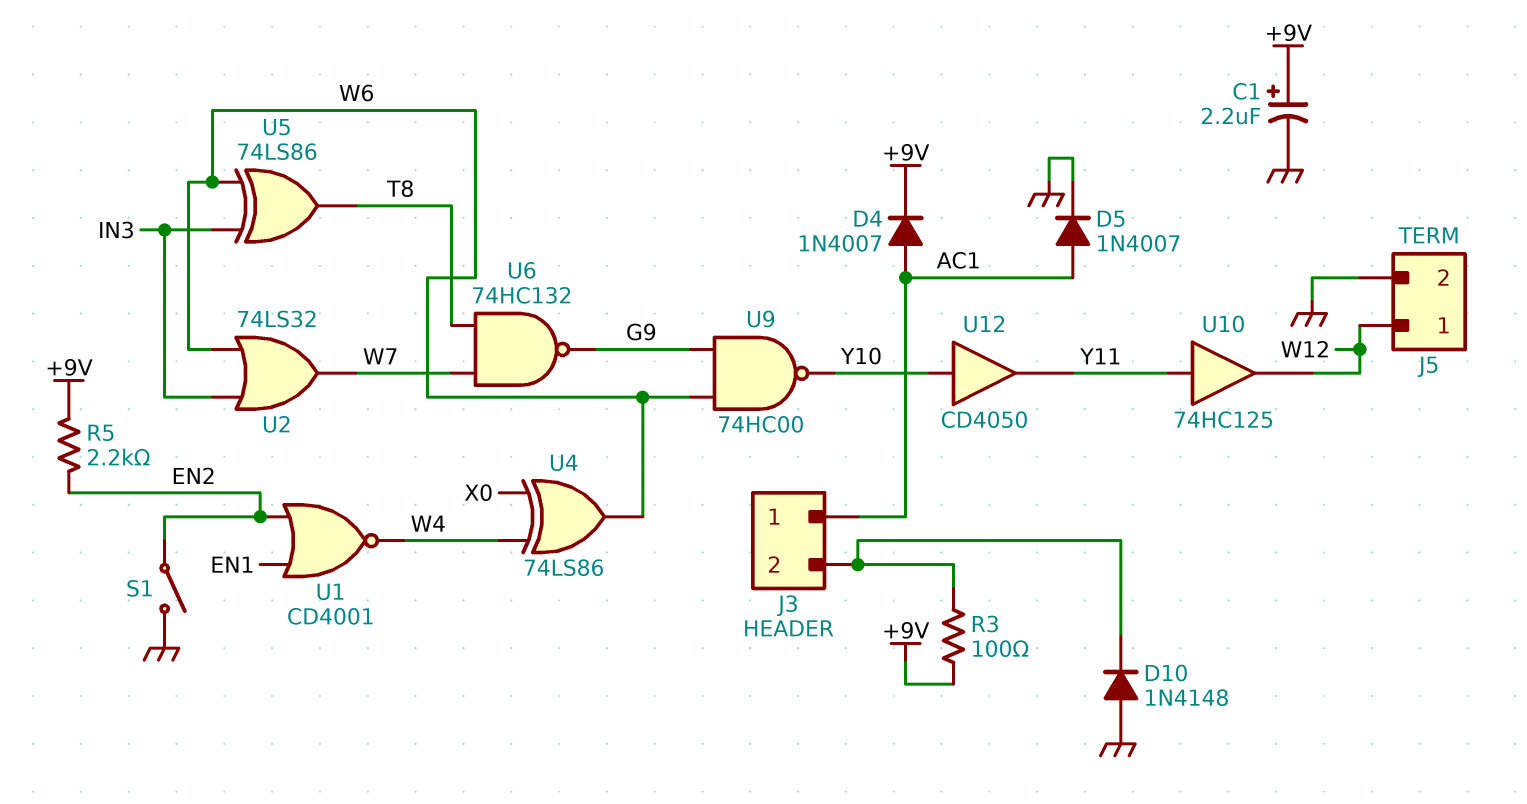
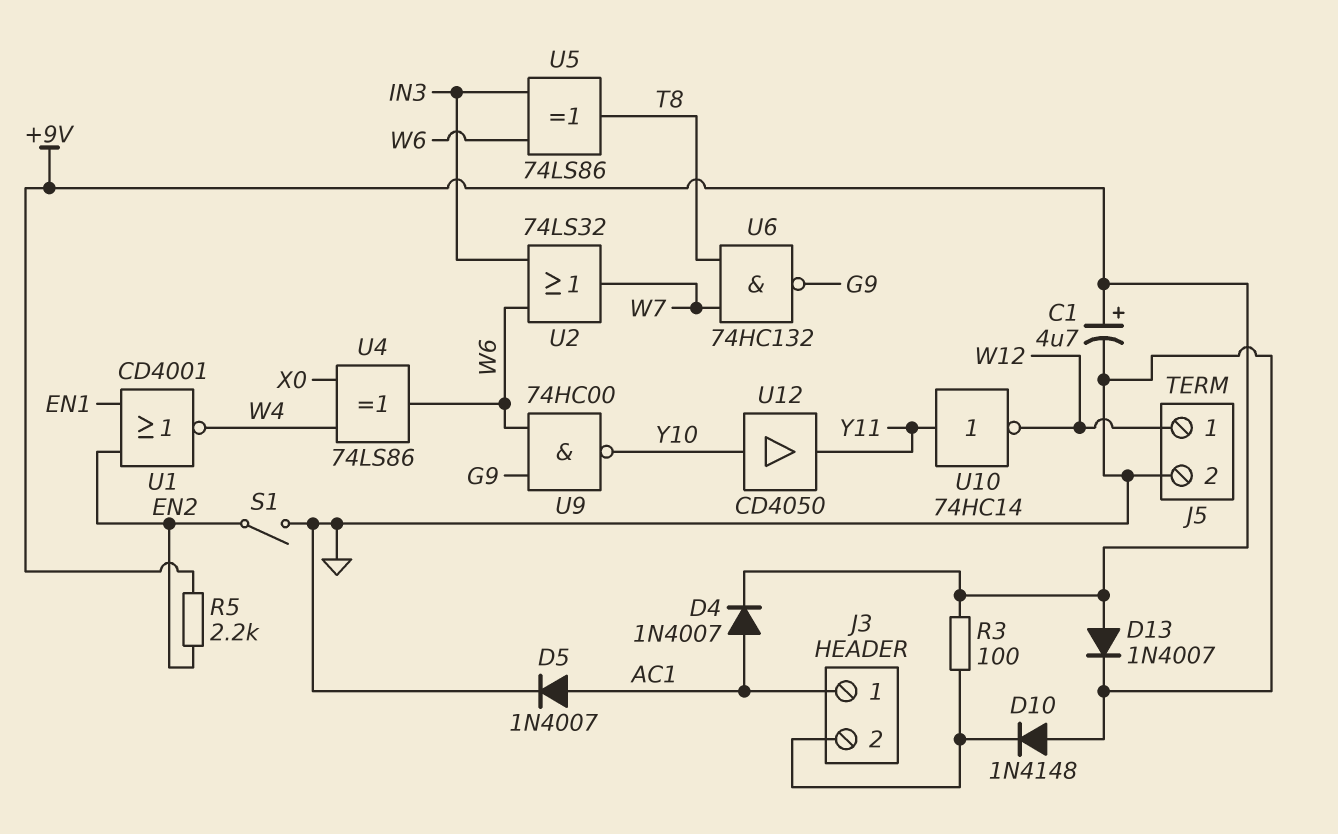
C1: 2.2uF (plus +9V, minus GND) -> 4.7uF (plus +9V, minus GND)
D13: none -> diode 1N4007 (A +9V, K GND)
U10: buffer 74HC125 (in Y11, out W12) -> NOT 74HC14 (in Y11, out W12)

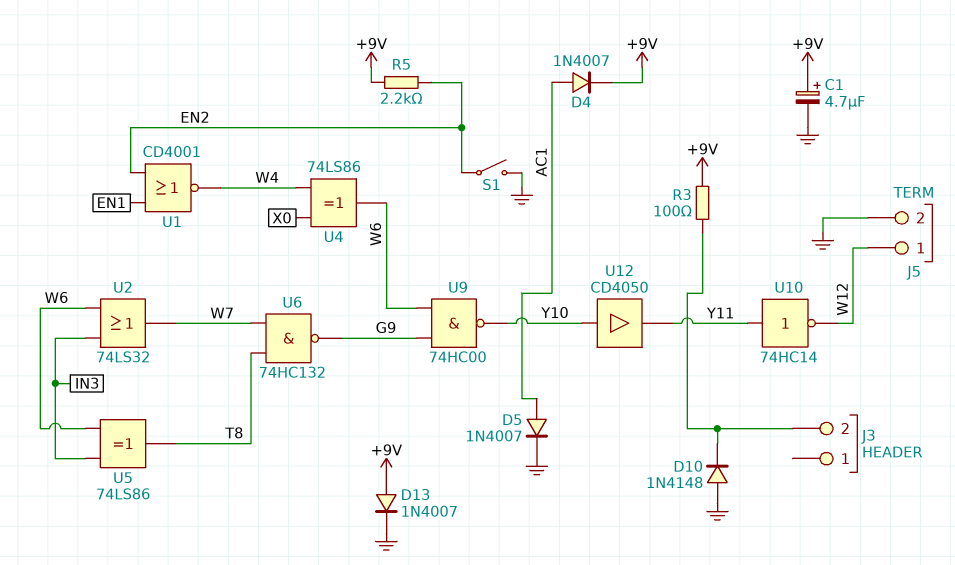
J3 pin 1: AC1 -> none

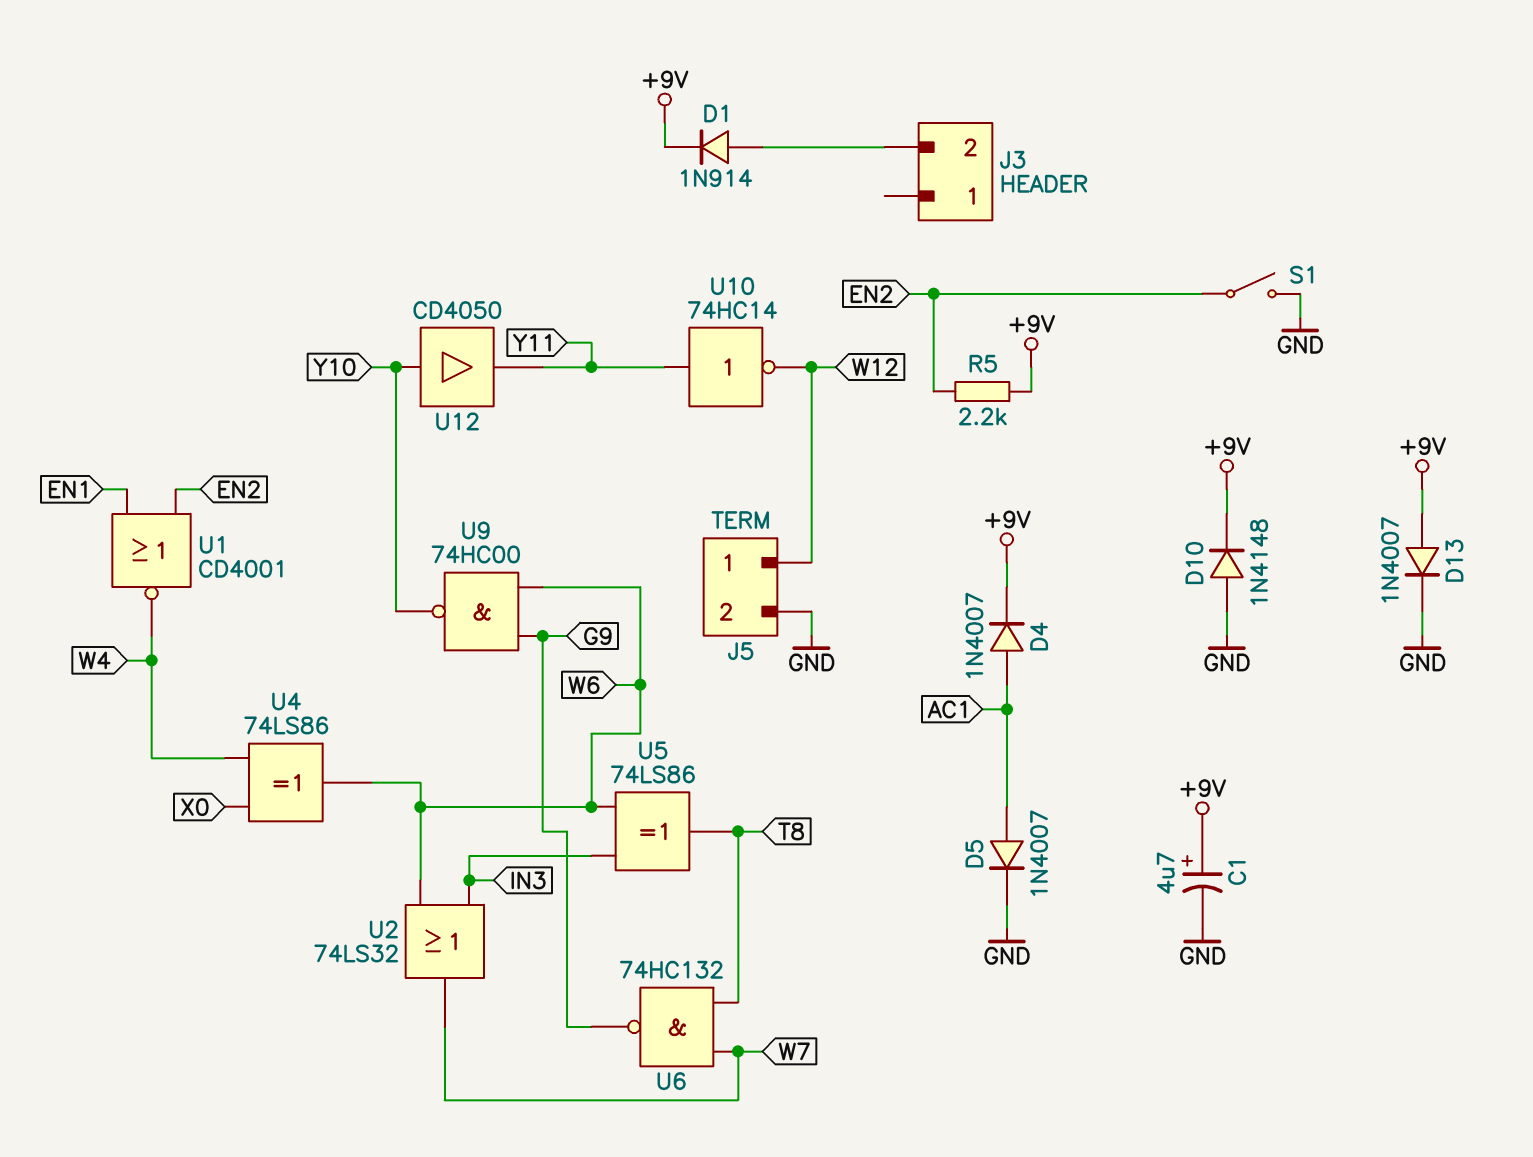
D1: none -> diode 1N914 (A J3/2, K +9V)
D10: diode 1N4148 (A GND, K J3/2) -> diode 1N4148 (A GND, K +9V)
R3: 100 (+9V, J3/2) -> none

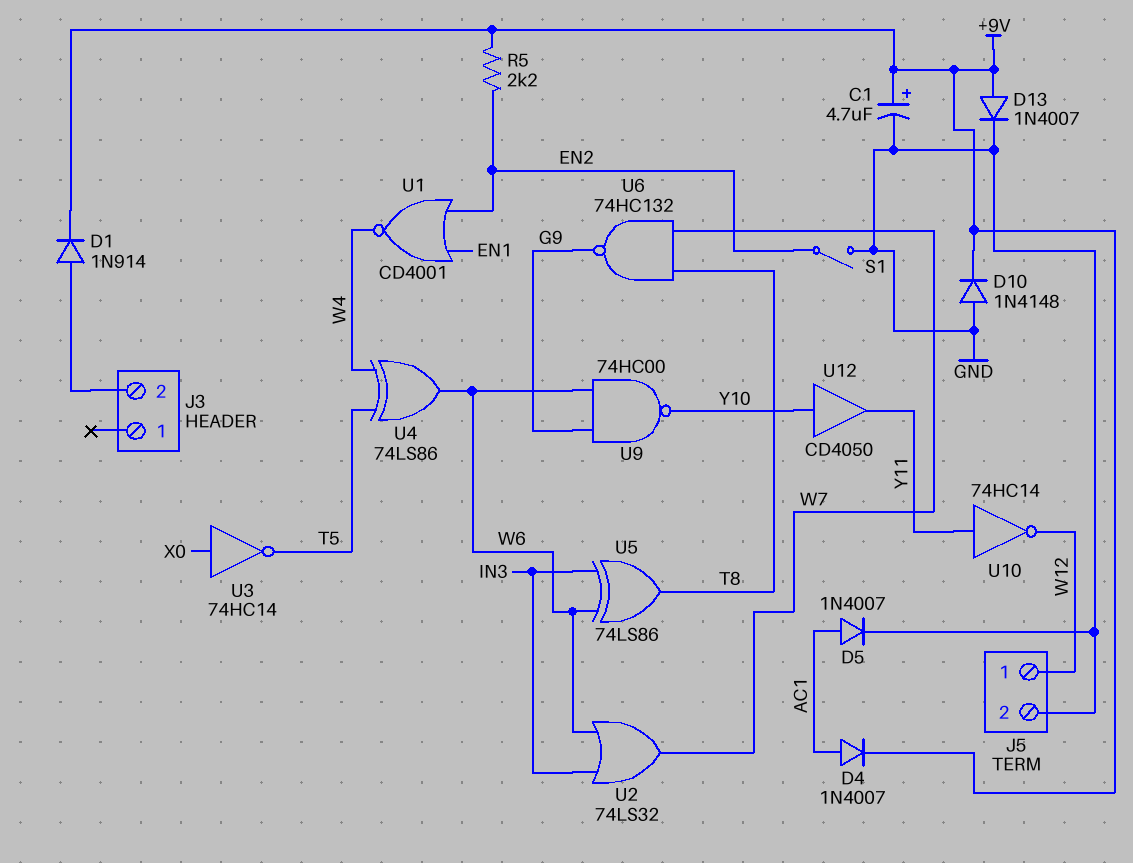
U3: none -> NOT 74HC14 (in X0, out T5)
U4: XOR 74LS86 (in W4, in X0, out W6) -> XOR 74LS86 (in T5, in W4, out W6)

